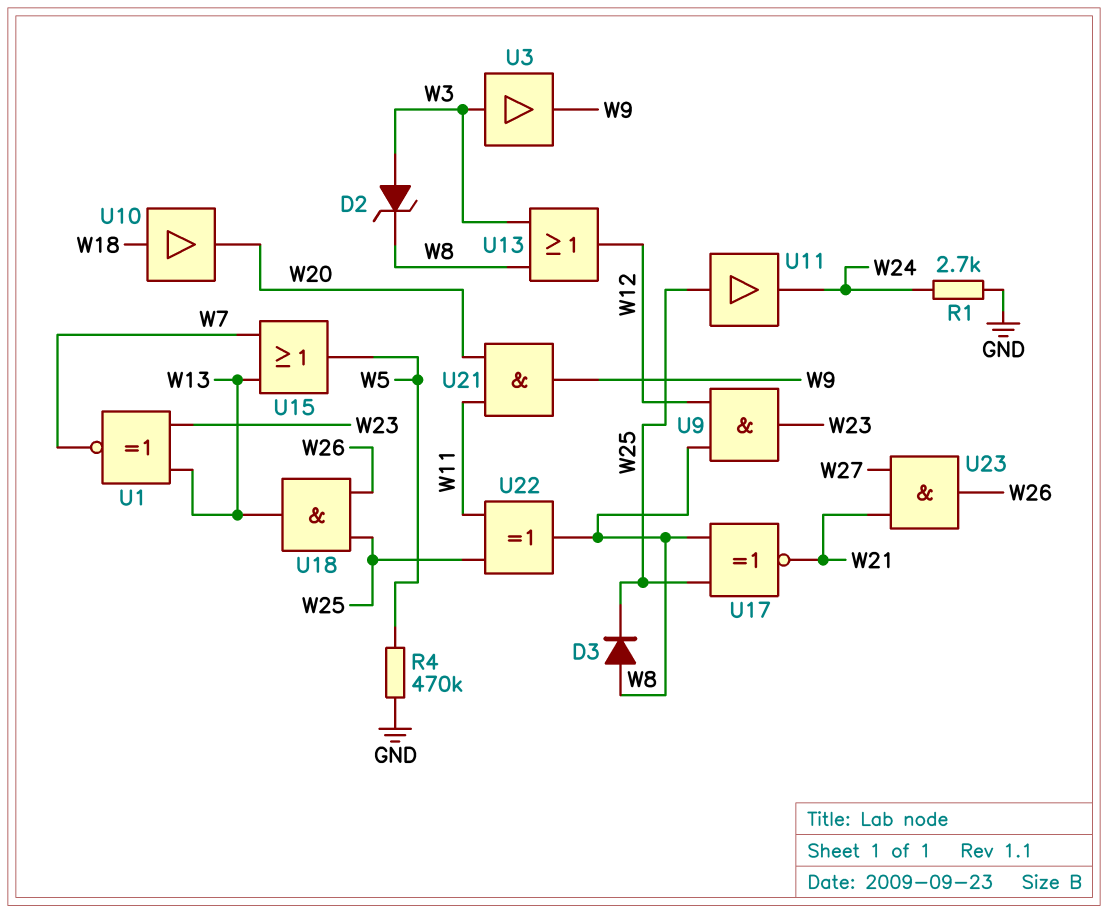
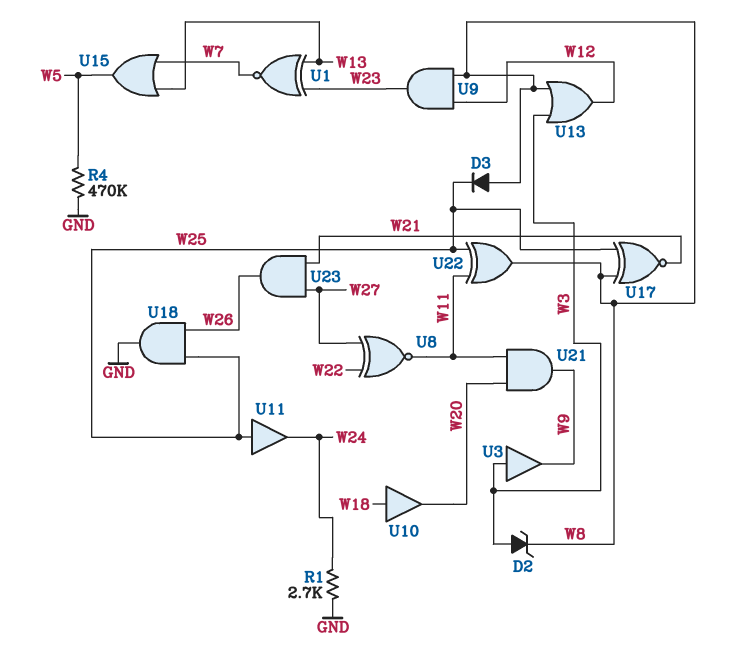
U8: none -> XNOR (in W22, in W27, out W11)
U18: AND (in W25, in W26, out W13) -> AND (in W25, in W26, out GND)

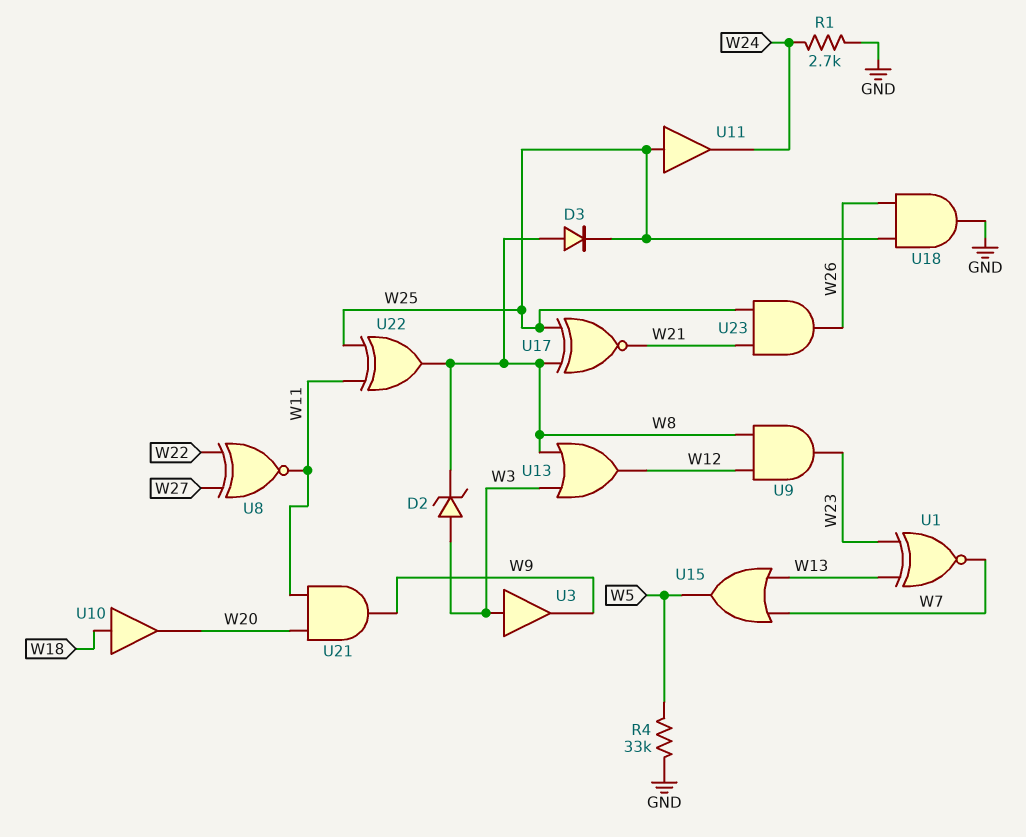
R4: 470k (GND, W5) -> 33k (GND, W5)
U23: AND (in W21, in W27, out W26) -> AND (in W21, in W25, out W26)

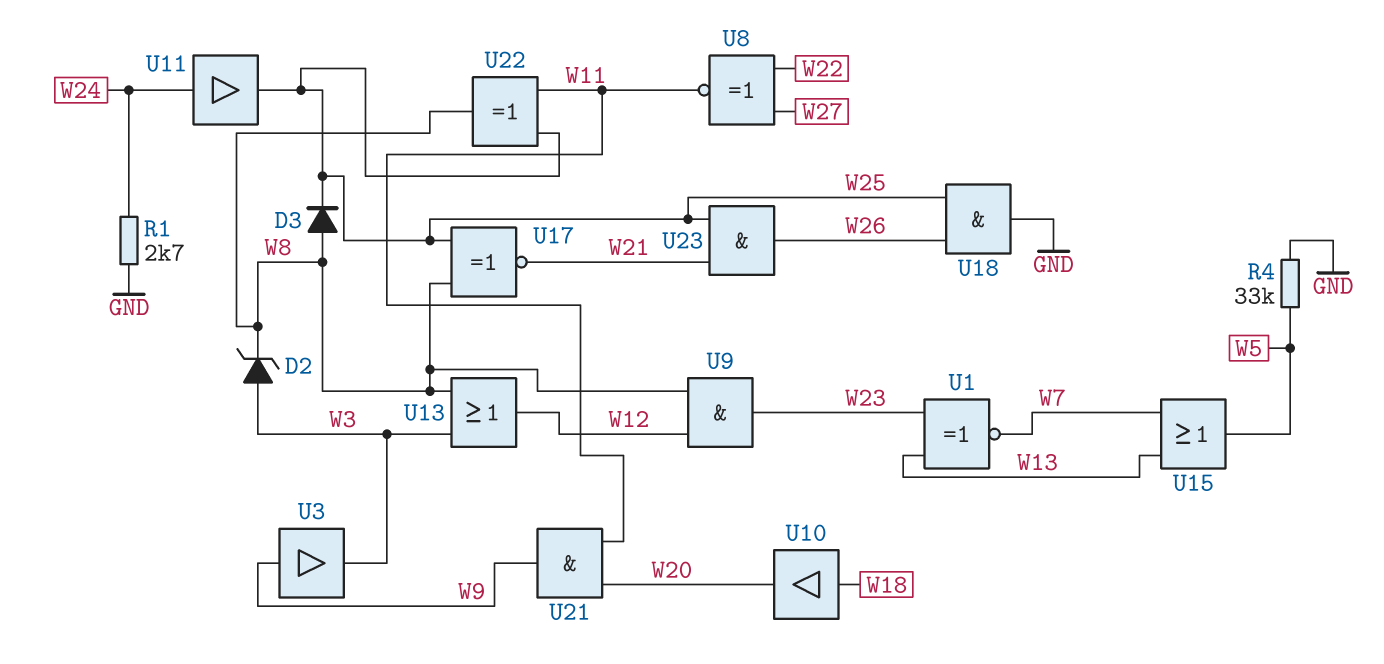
U3: buffer (in W3, out W9) -> buffer (in W9, out W3)
U11: buffer (in W25, out W24) -> buffer (in W24, out W25)

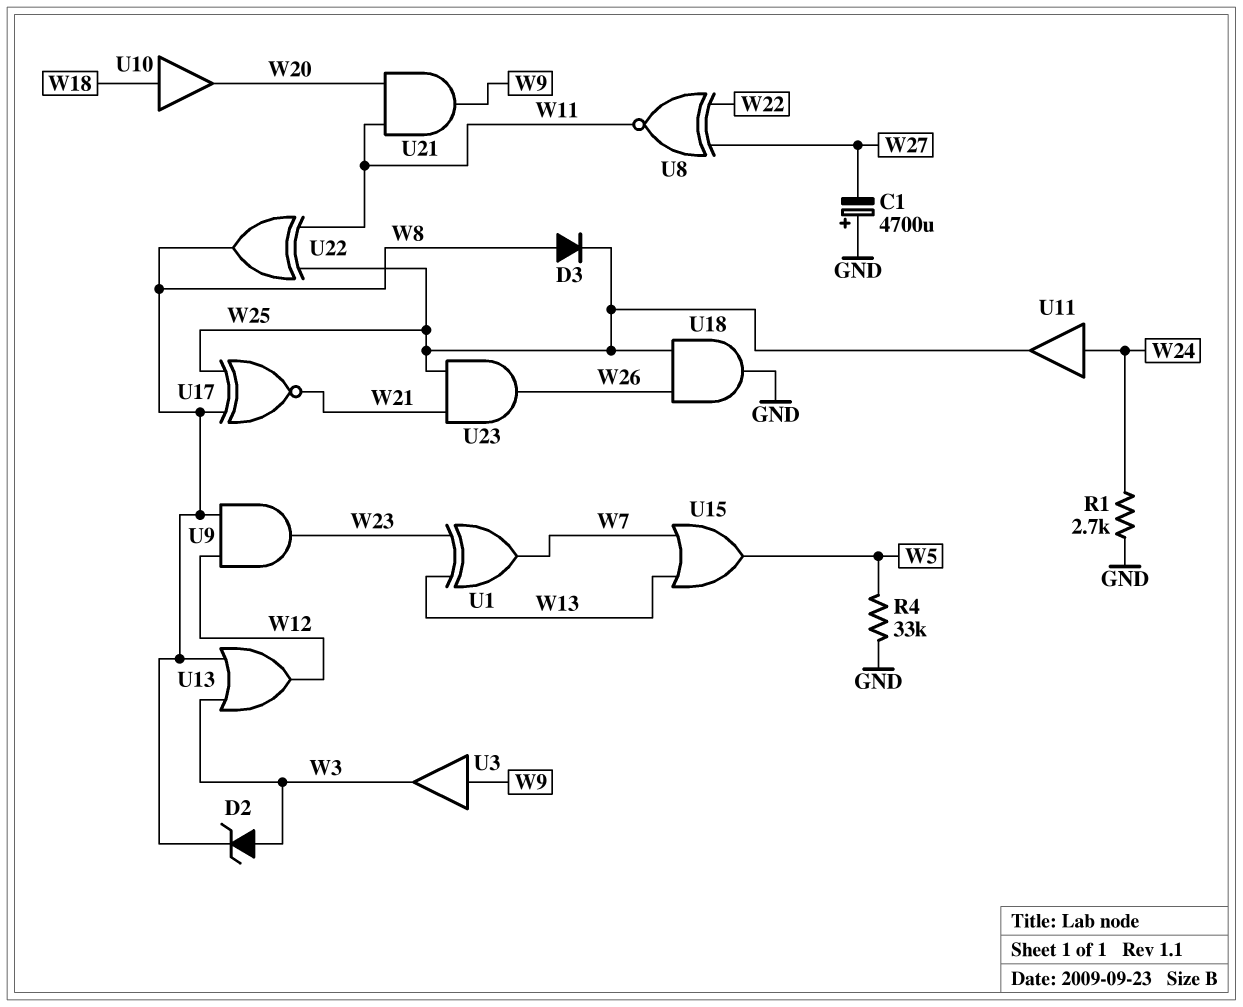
C1: none -> 4700uF (plus GND, minus W27)
U1: XNOR (in W13, in W23, out W7) -> XOR (in W13, in W23, out W7)

